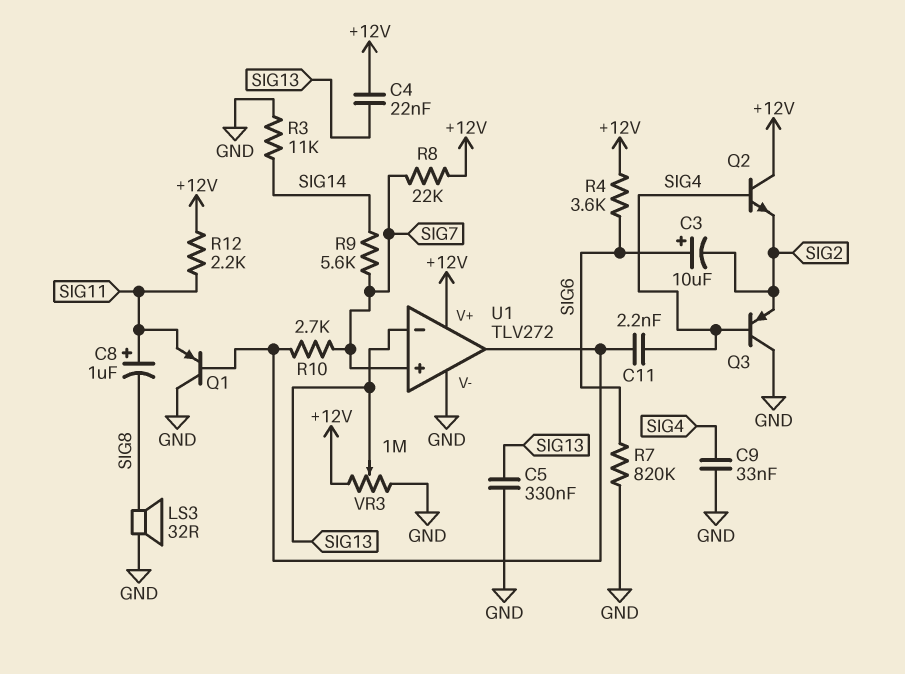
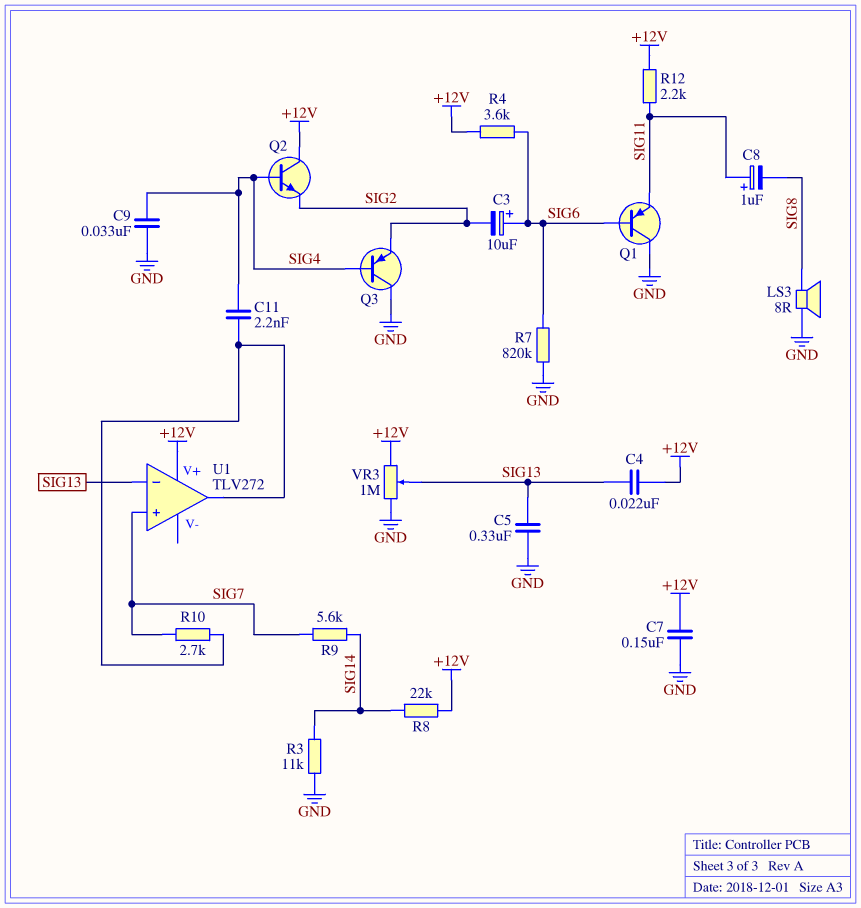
C7: none -> 150nF (+12V, GND)
LS3: speaker 32R (GND, SIG8) -> speaker 8R (GND, SIG8)
Q1: PNP (B U1/out, C GND, E SIG11) -> PNP (B SIG6, C GND, E SIG11)
R8: 22k (+12V, SIG7) -> 22k (+12V, SIG14)
U1 pin V-: GND -> none

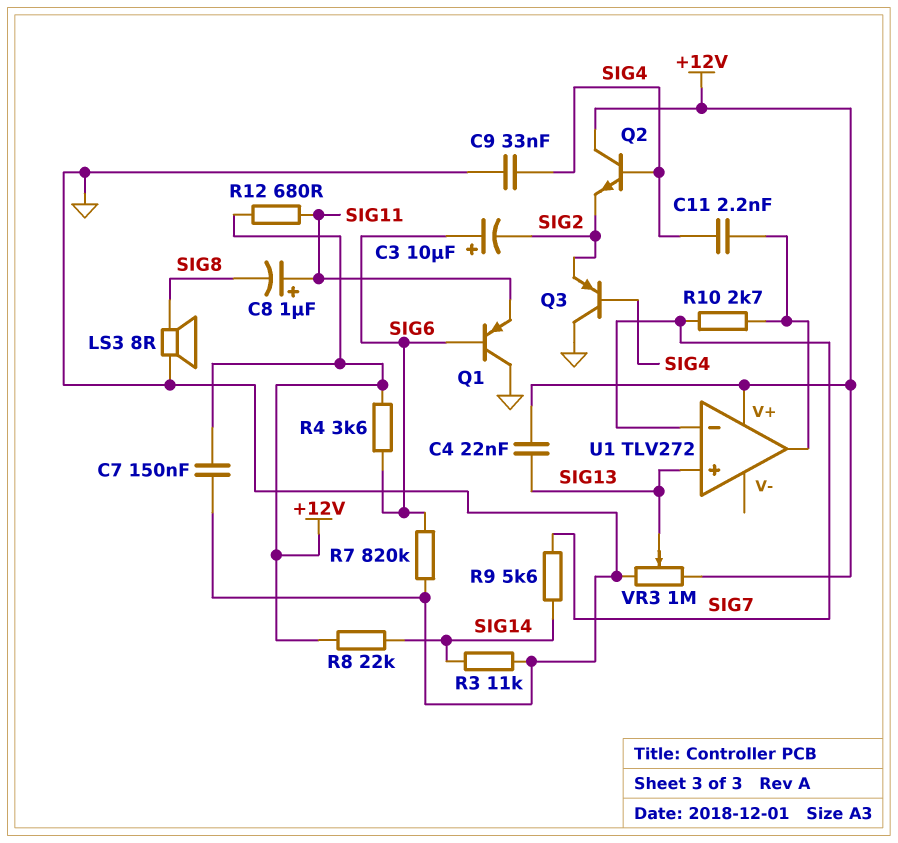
C5: 330nF (GND, SIG13) -> none
R12: 2.2k (+12V, SIG11) -> 680 (+12V, SIG11)
U1 pin in+: SIG7 -> SIG13
U1 pin in-: SIG13 -> SIG7

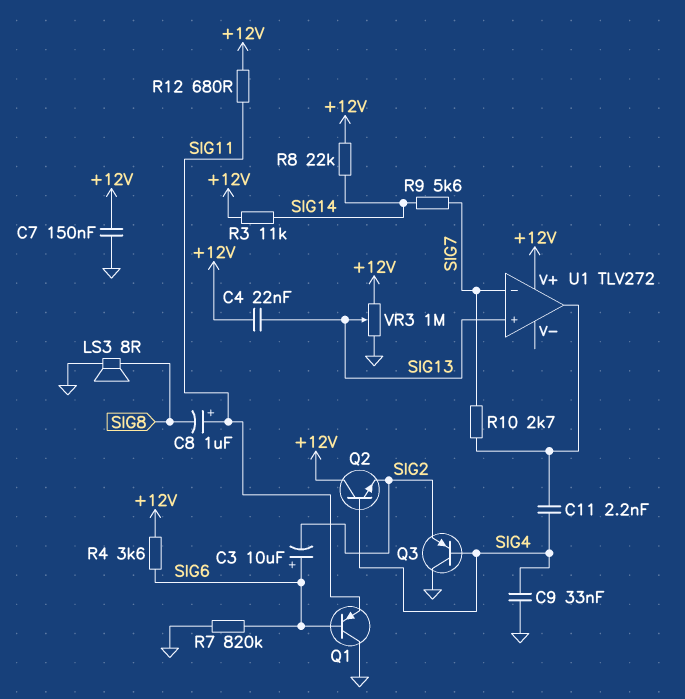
R3: 11k (GND, SIG14) -> 11k (+12V, SIG14)

